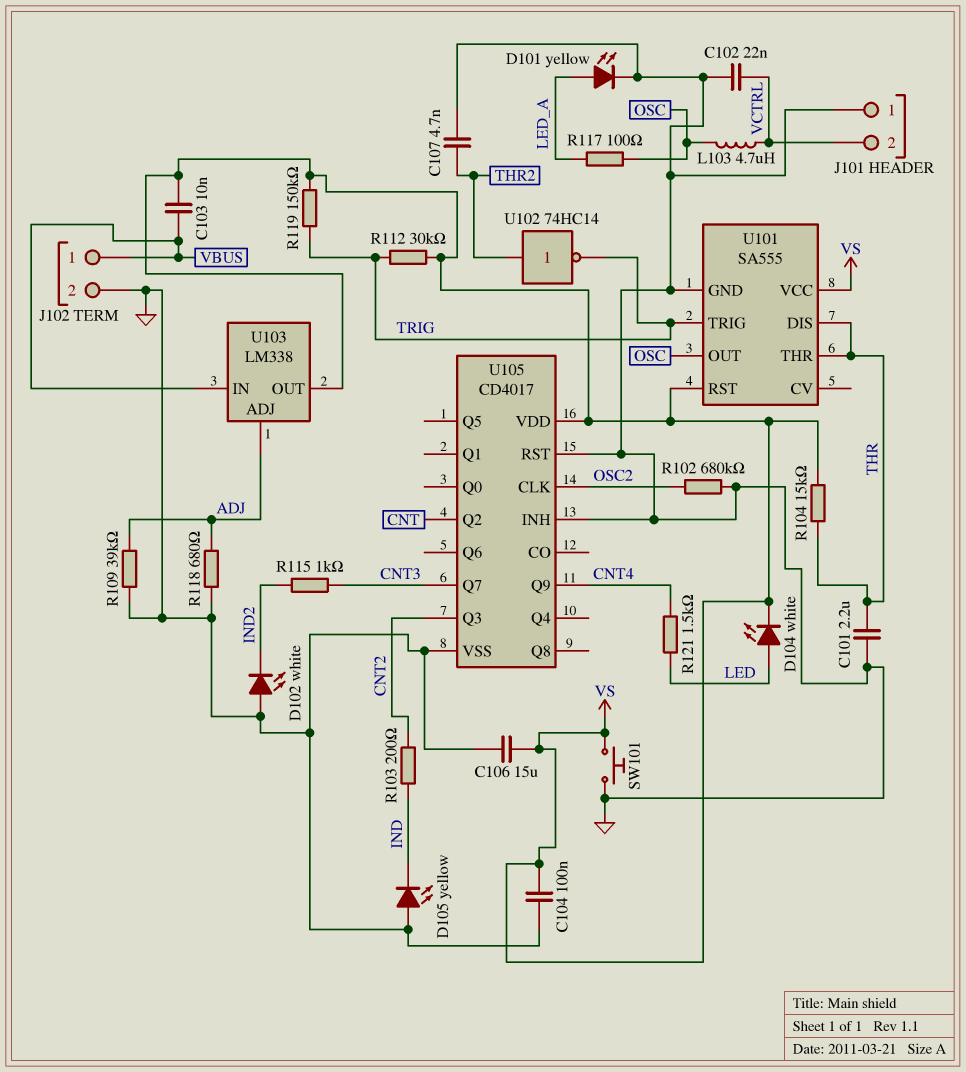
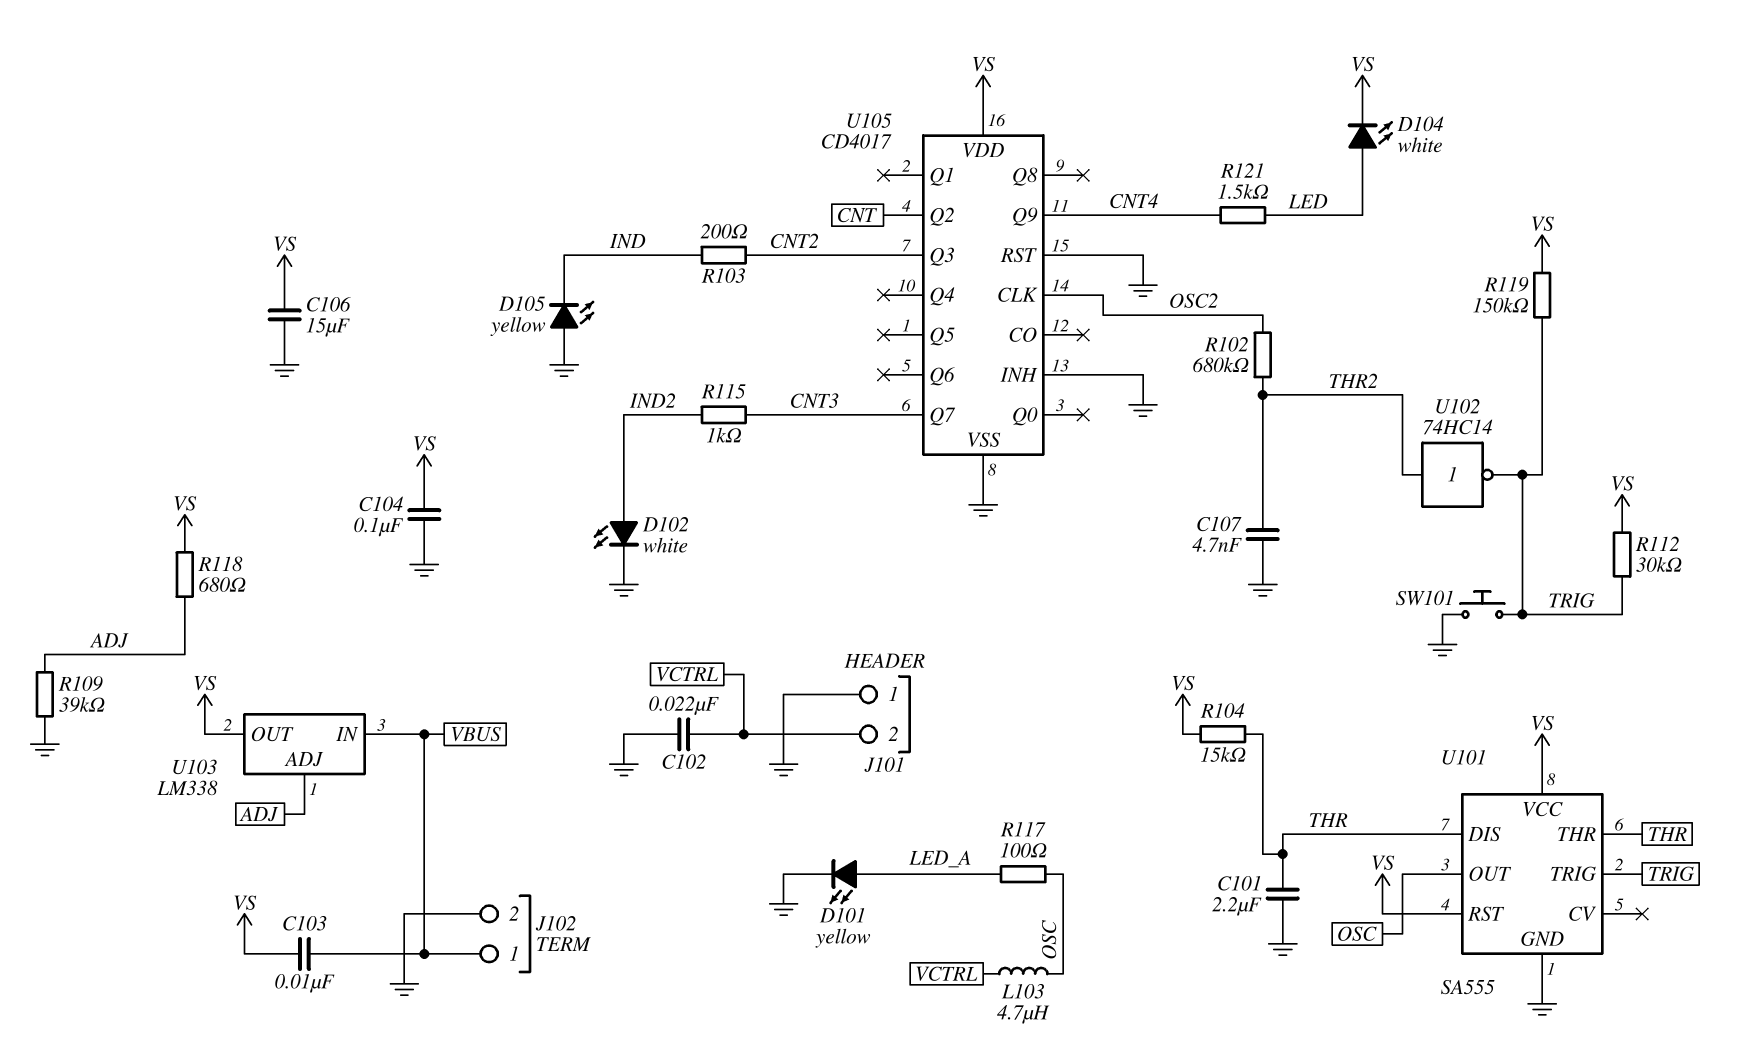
D102: LED white (A GND, K IND2) -> LED white (A IND2, K GND)
R102: 680k (GND, OSC2) -> 680k (OSC2, THR2)
R118: 680 (ADJ, GND) -> 680 (ADJ, VS)
SW101: button (GND, VS) -> button (GND, TRIG)

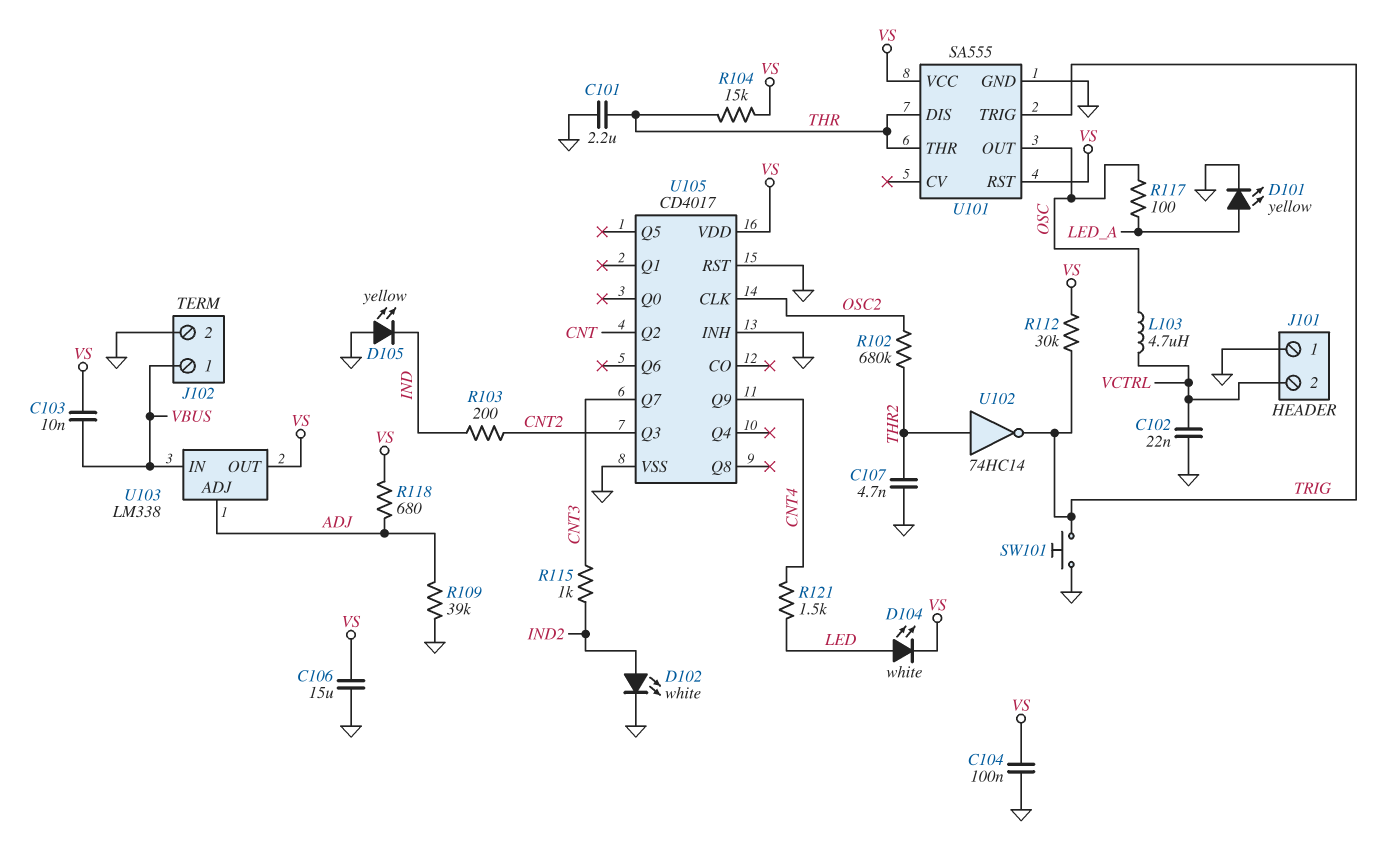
R119: 150k (TRIG, VS) -> none

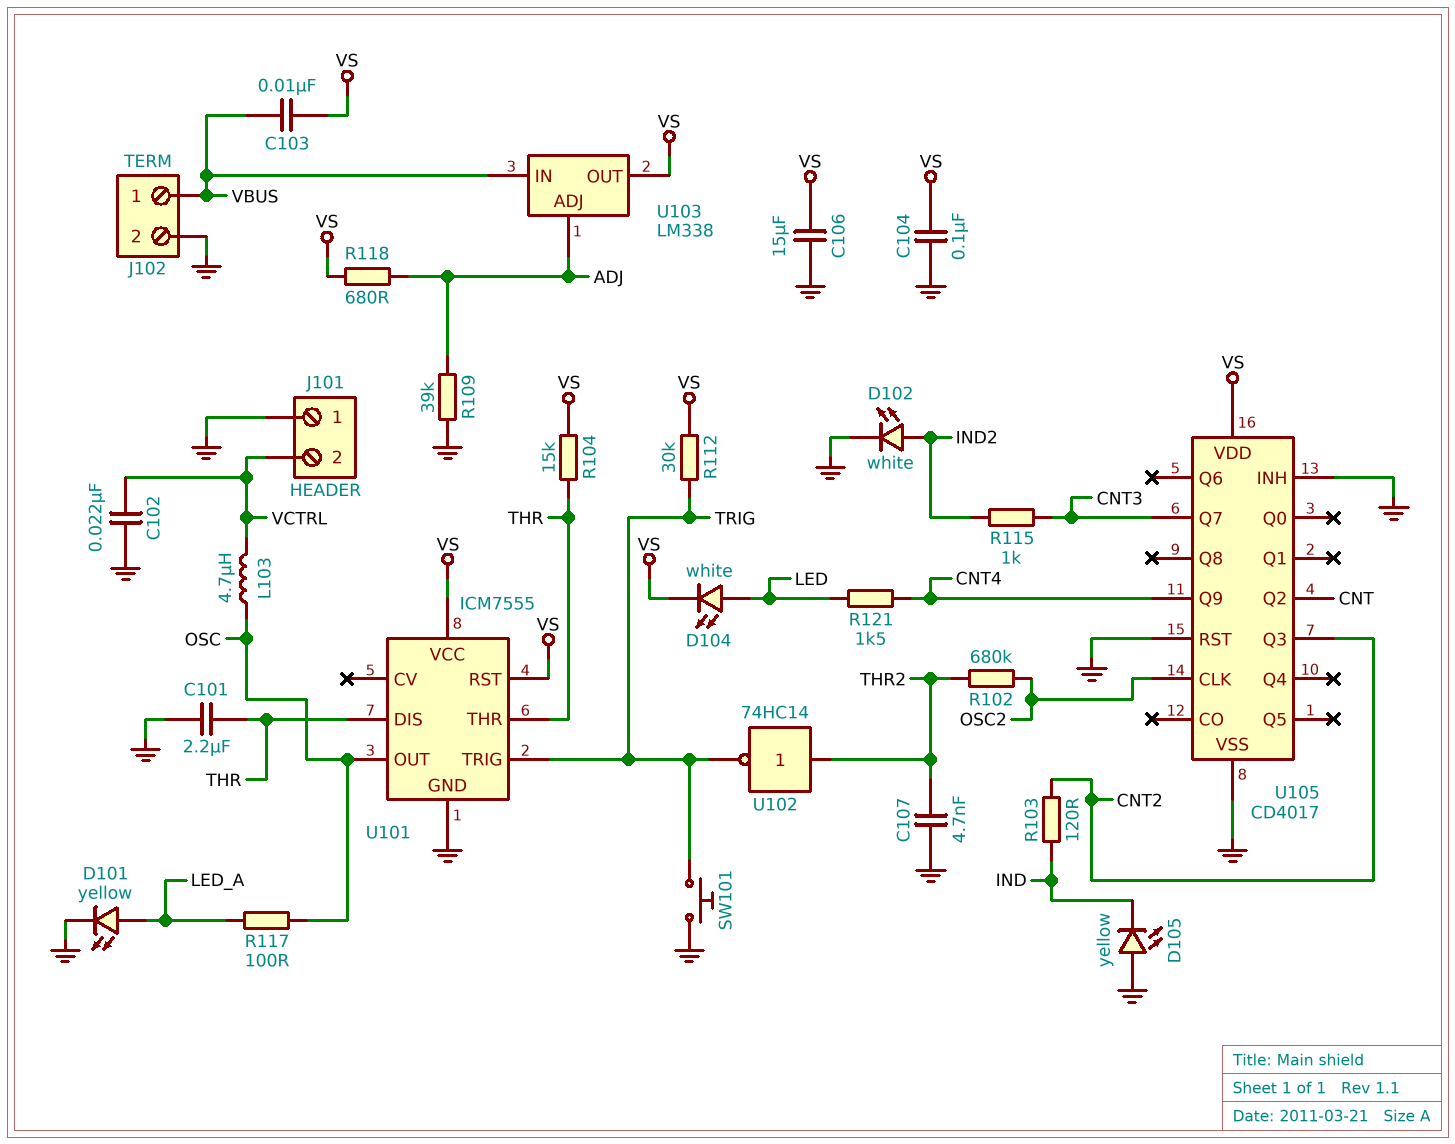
R103: 200 (CNT2, IND) -> 120 (CNT2, IND)
U101: SA555 -> ICM7555

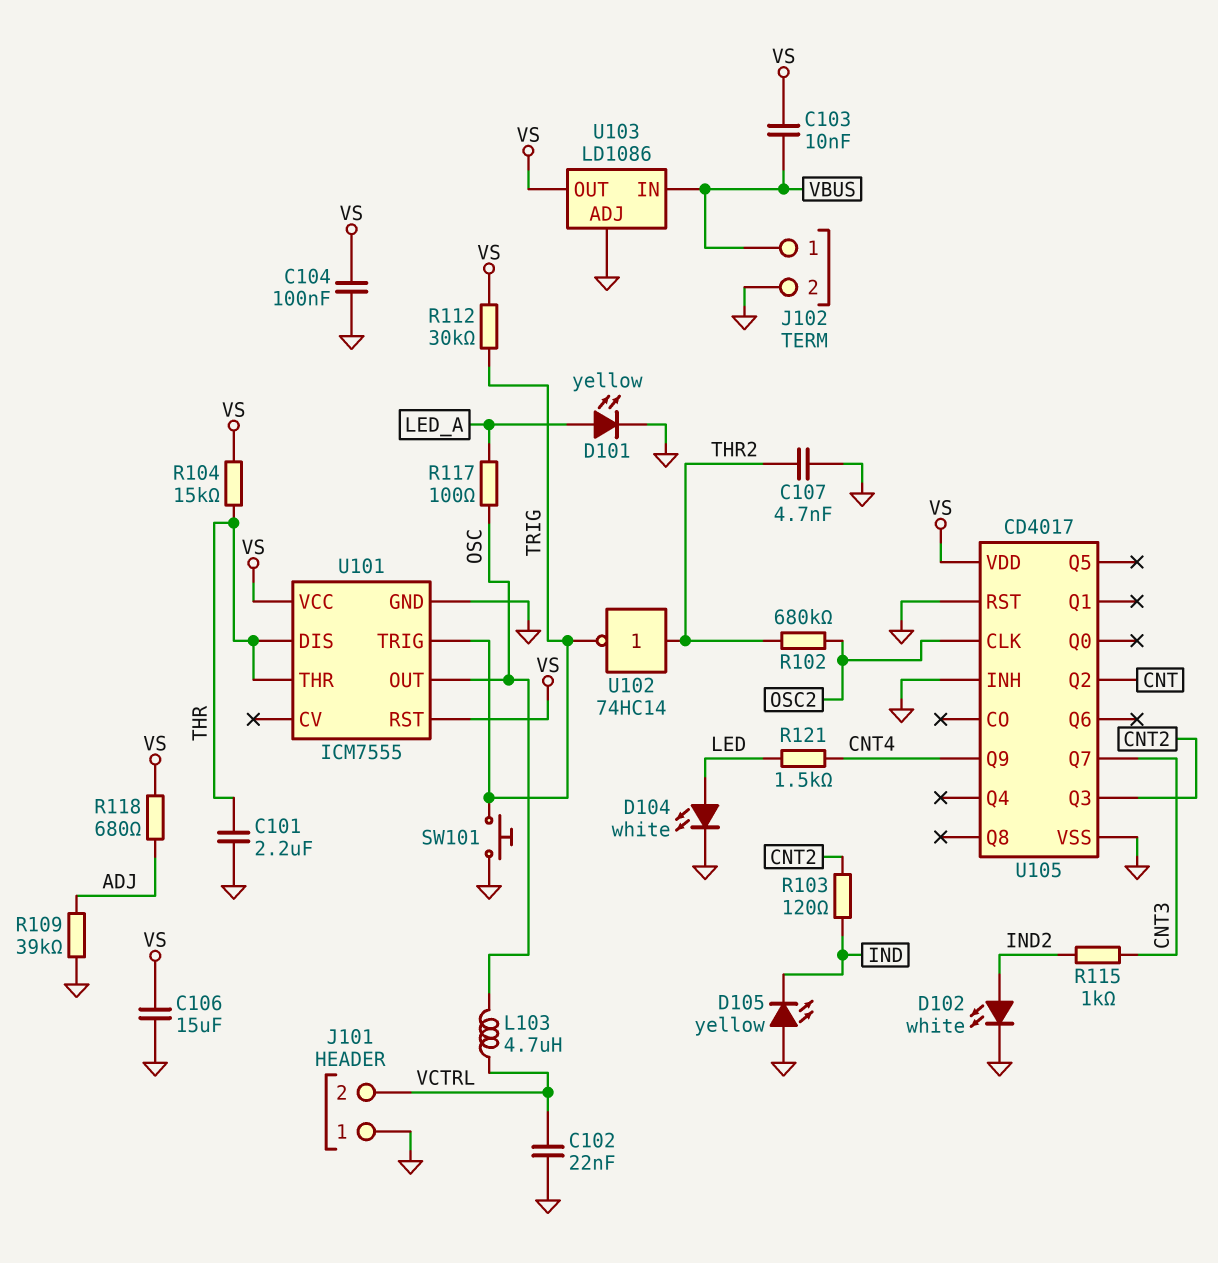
D104: LED white (A LED, K VS) -> LED white (A LED, K GND)
U103: LM338 -> LD1086
U103 pin ADJ: ADJ -> GND

